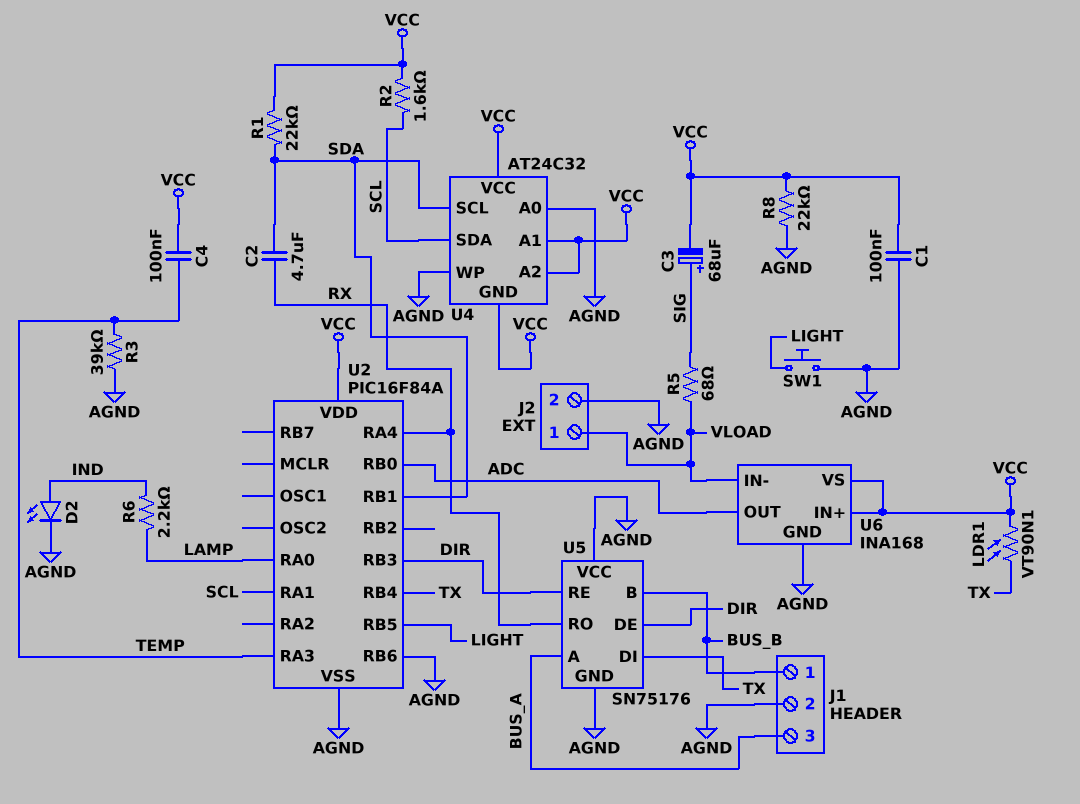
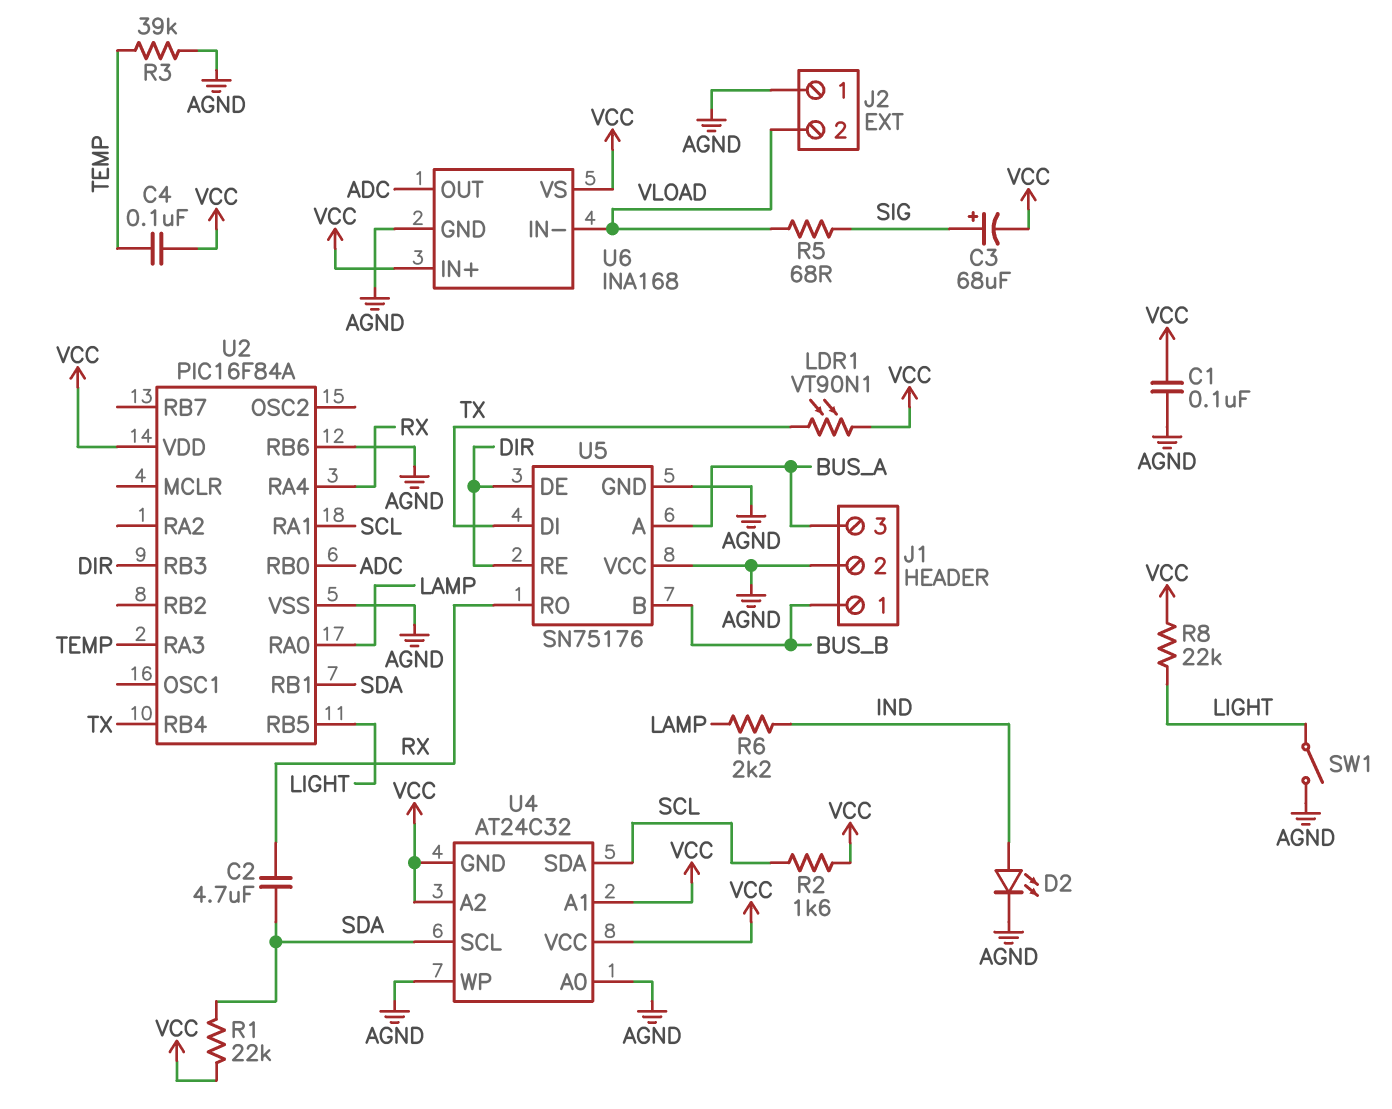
J2 pin 1: VLOAD -> AGND
J2 pin 2: AGND -> VLOAD
R8: 22k (AGND, VCC) -> 22k (LIGHT, VCC)
SW1: button (AGND, LIGHT) -> switch (AGND, LIGHT)

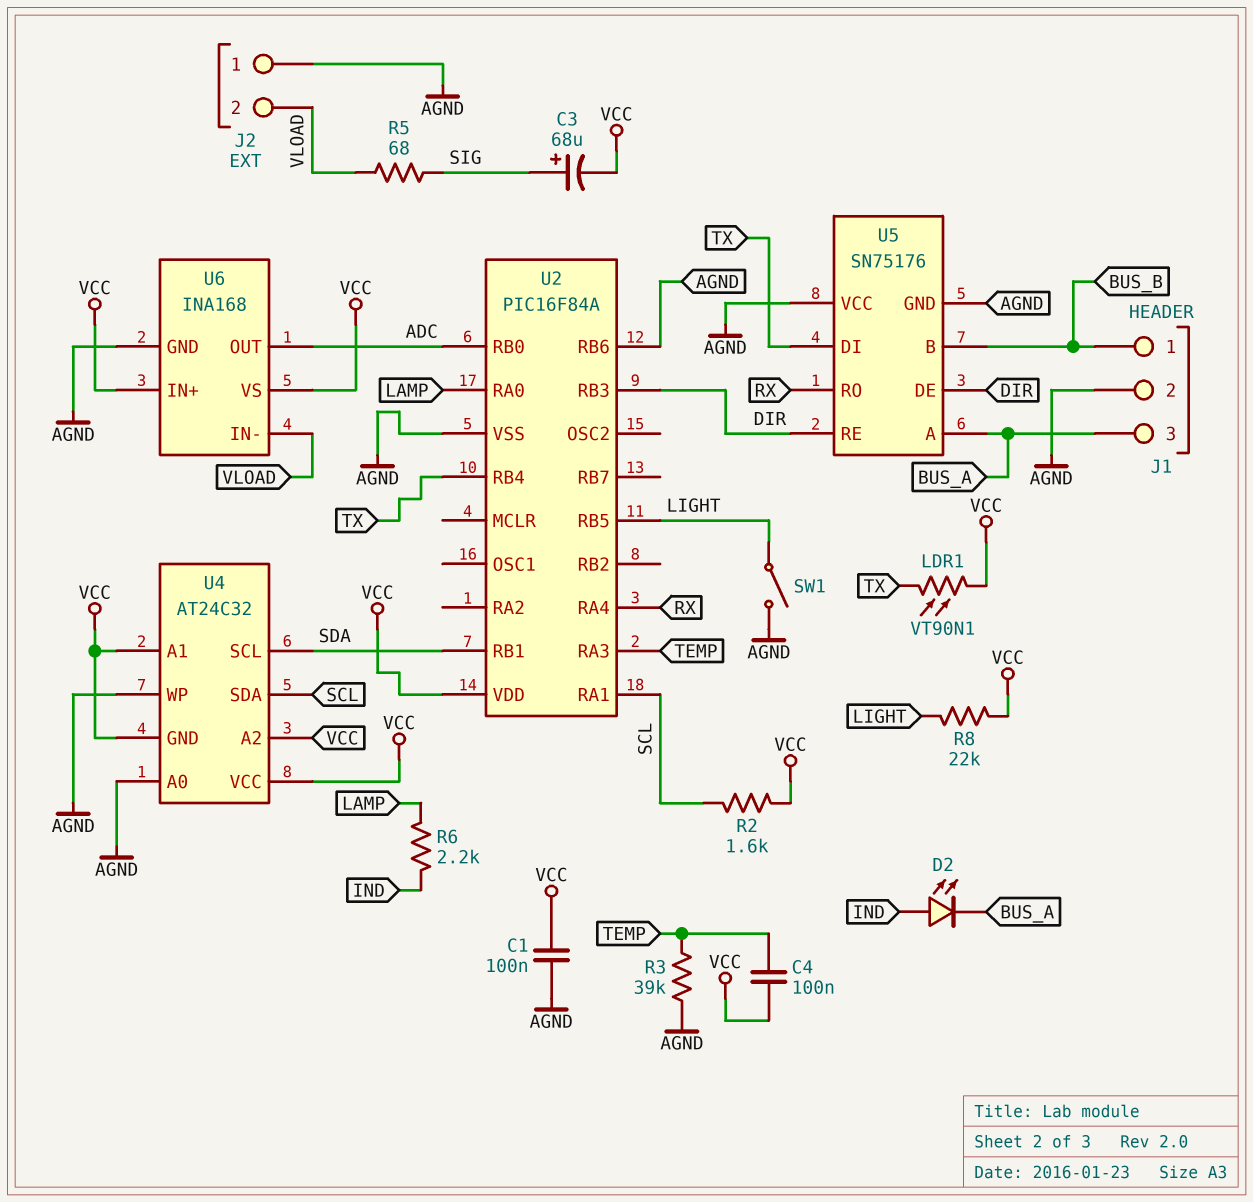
C2: 4.7uF (RX, SDA) -> none
D2: LED (A IND, K AGND) -> LED (A IND, K BUS_A)
R1: 22k (SDA, VCC) -> none

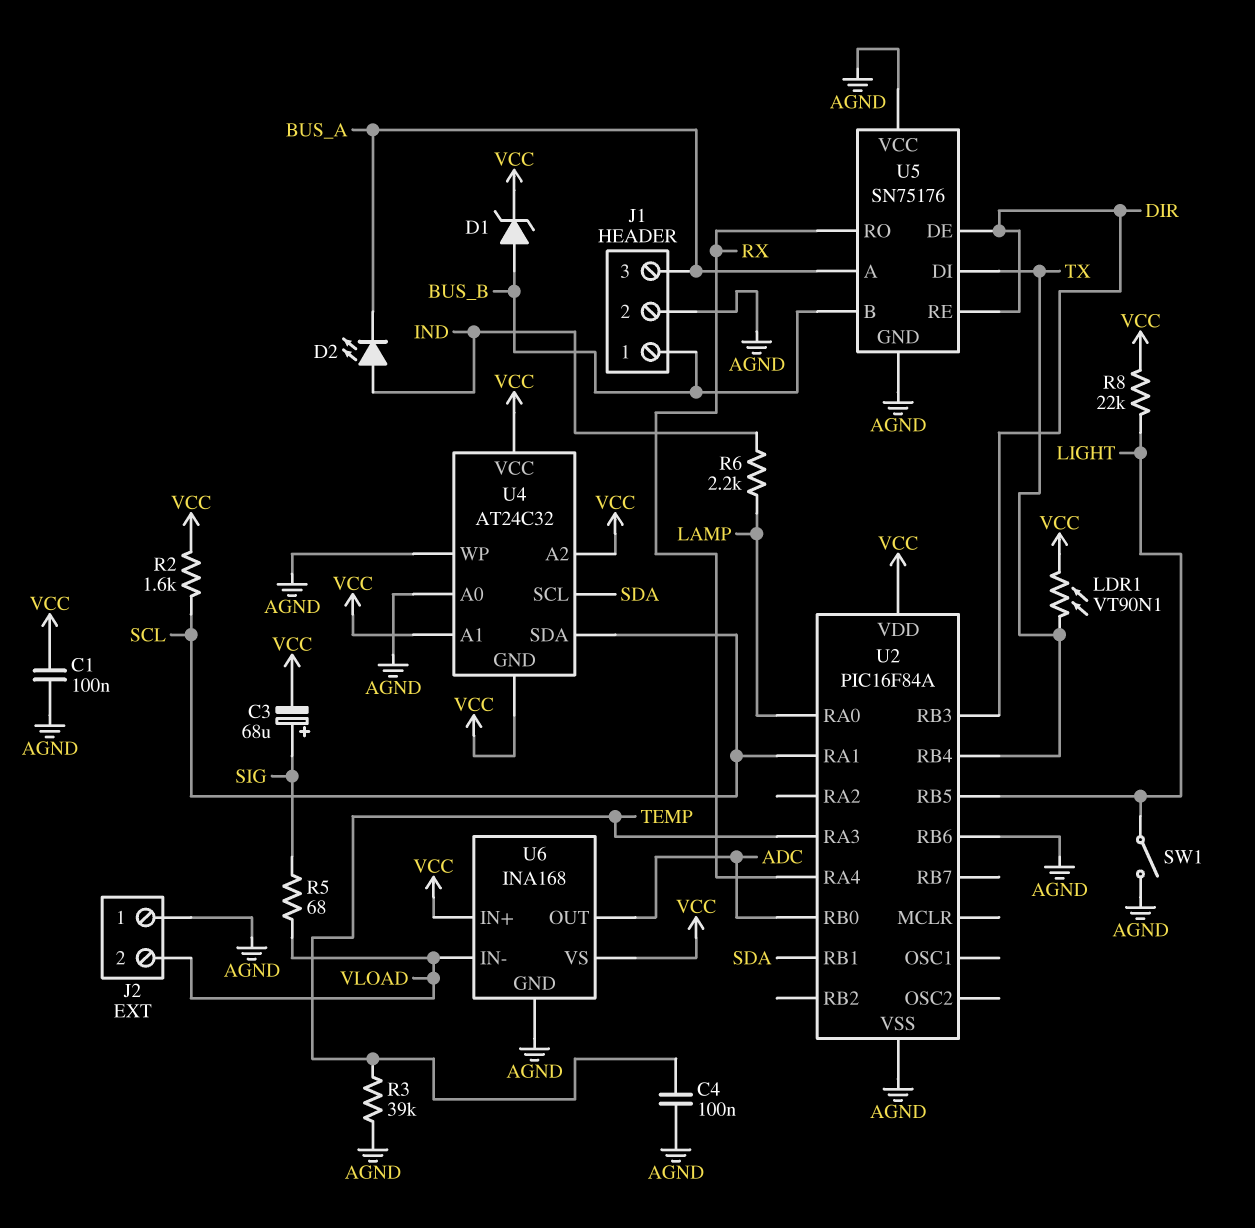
C4: 100nF (TEMP, VCC) -> 100nF (AGND, TEMP)
D1: none -> zener (A BUS_B, K VCC)

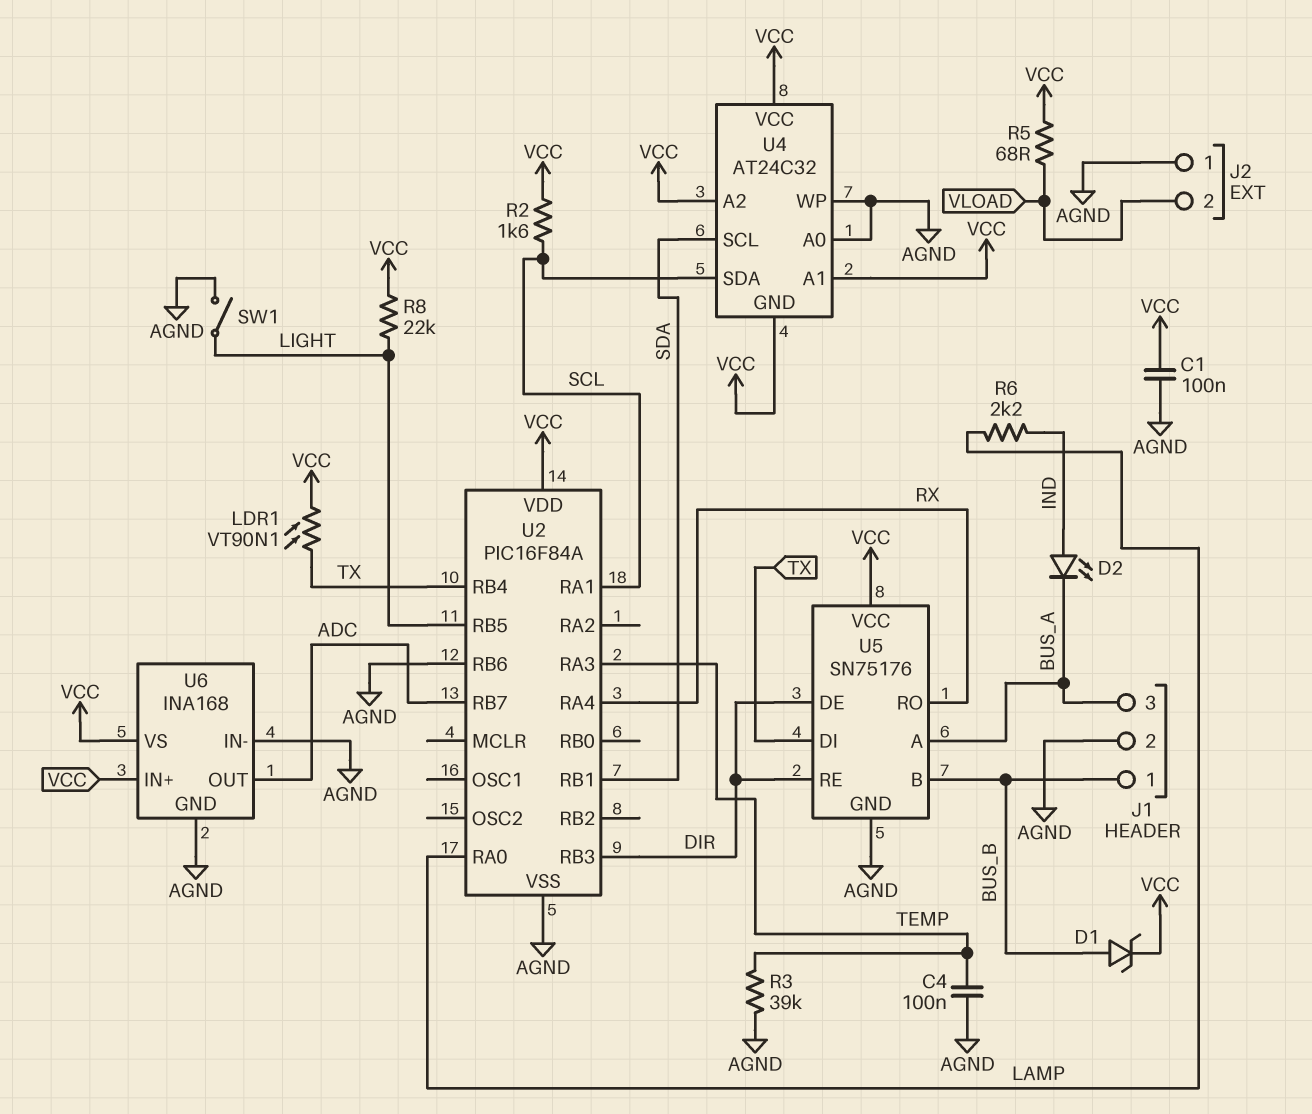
C3: 68uF (plus SIG, minus VCC) -> none
R5: 68 (SIG, VLOAD) -> 68 (VCC, VLOAD)
U2 pin RB0: ADC -> none
U2 pin RB7: none -> ADC
U5 pin VCC: AGND -> VCC
U6 pin IN-: VLOAD -> AGND

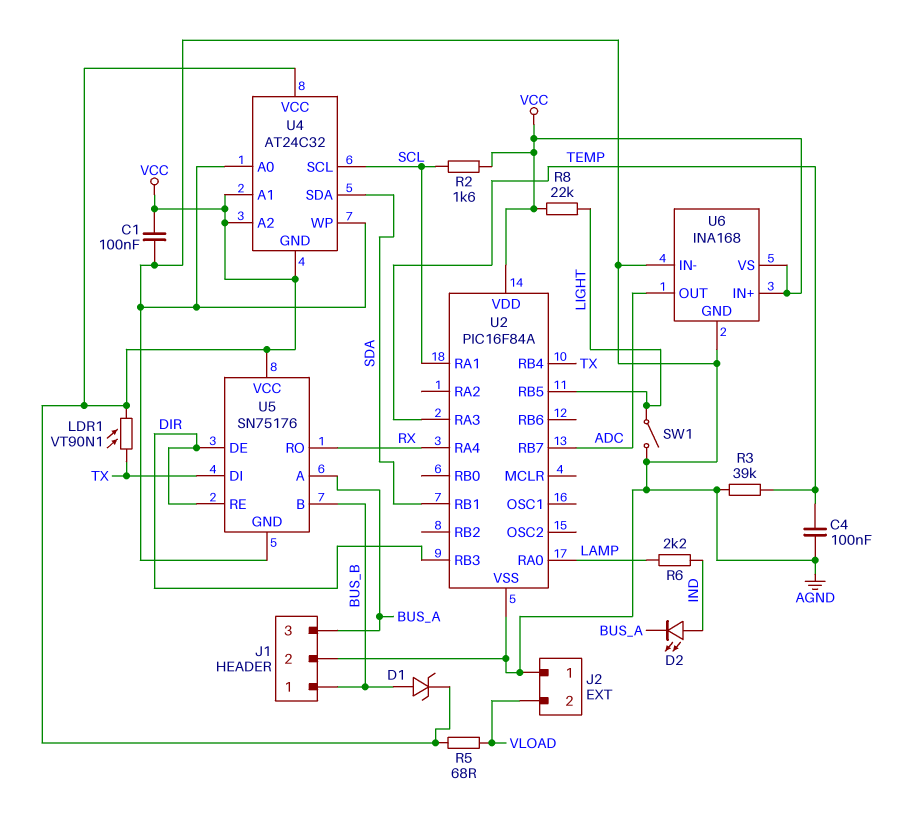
U2 pin RB6: AGND -> none
U4 pin SCL: SDA -> SCL
U4 pin SDA: SCL -> SDA

